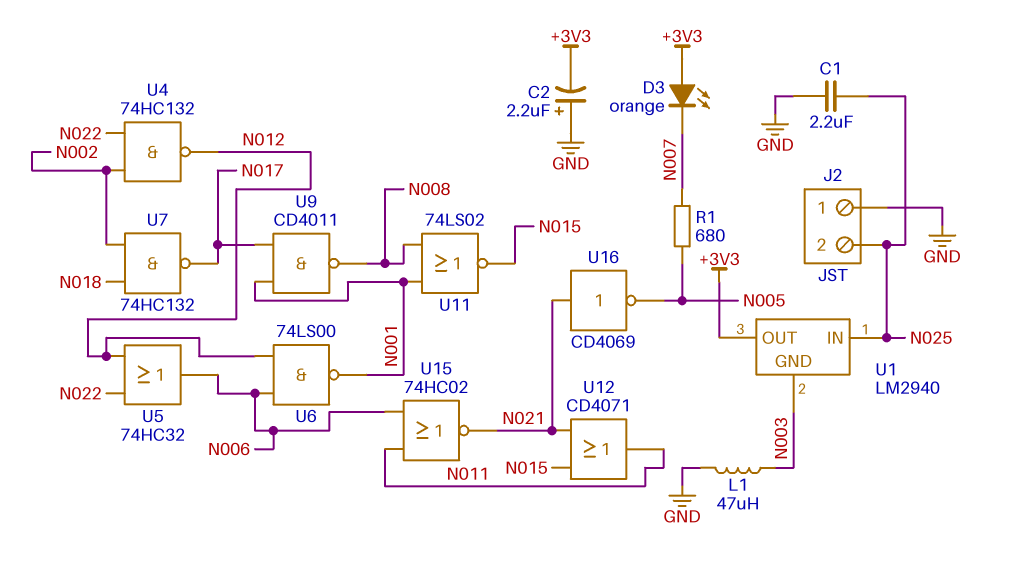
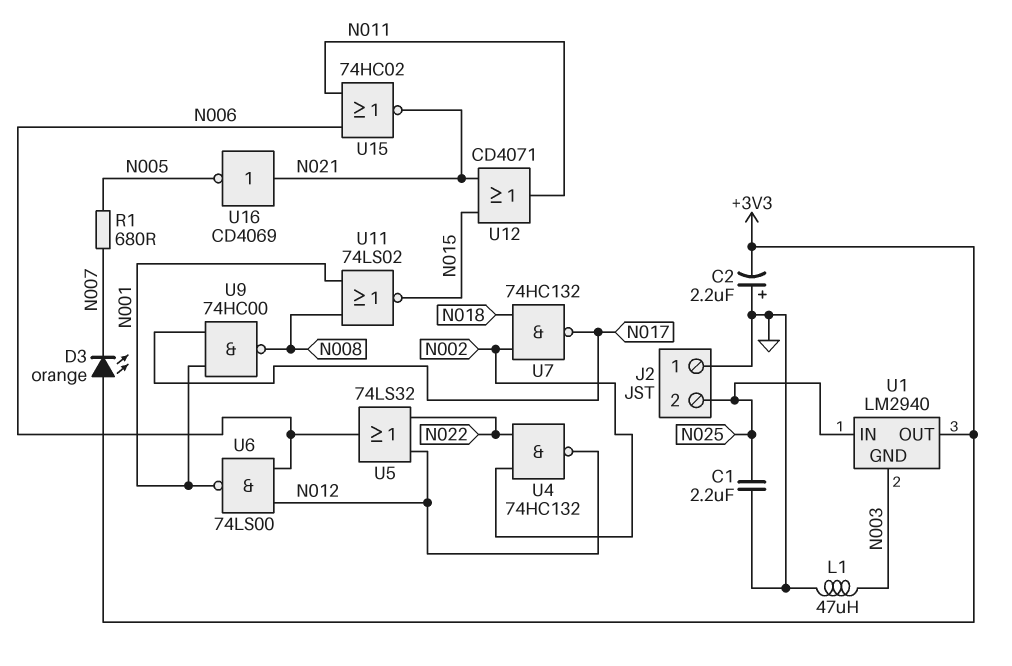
U5: OR 74HC32 (in N012, in N022, out N006) -> OR 74LS32 (in N012, in N022, out N006)
U9: NAND CD4011 (in N001, in N017, out N008) -> NAND 74HC00 (in N001, in N017, out N008)

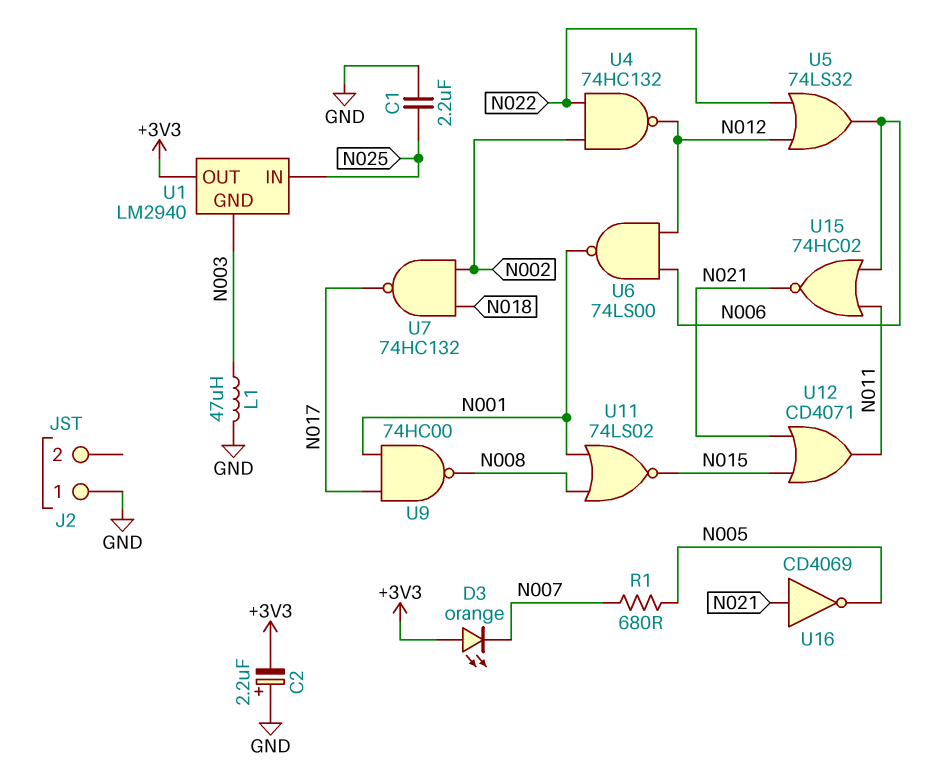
J2 pin 2: N025 -> none

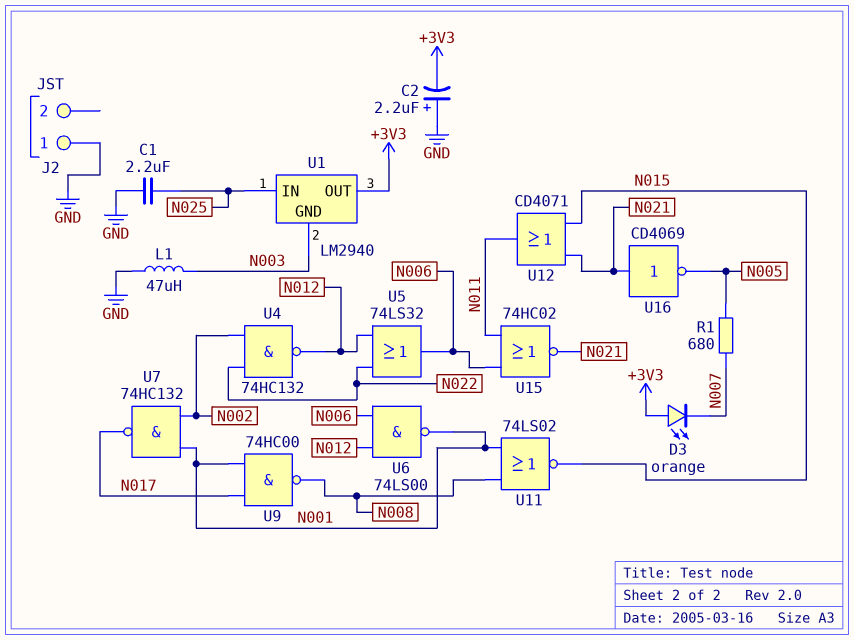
U7: NAND 74HC132 (in N002, in N018, out N017) -> NAND 74HC132 (in N001, in N002, out N017)

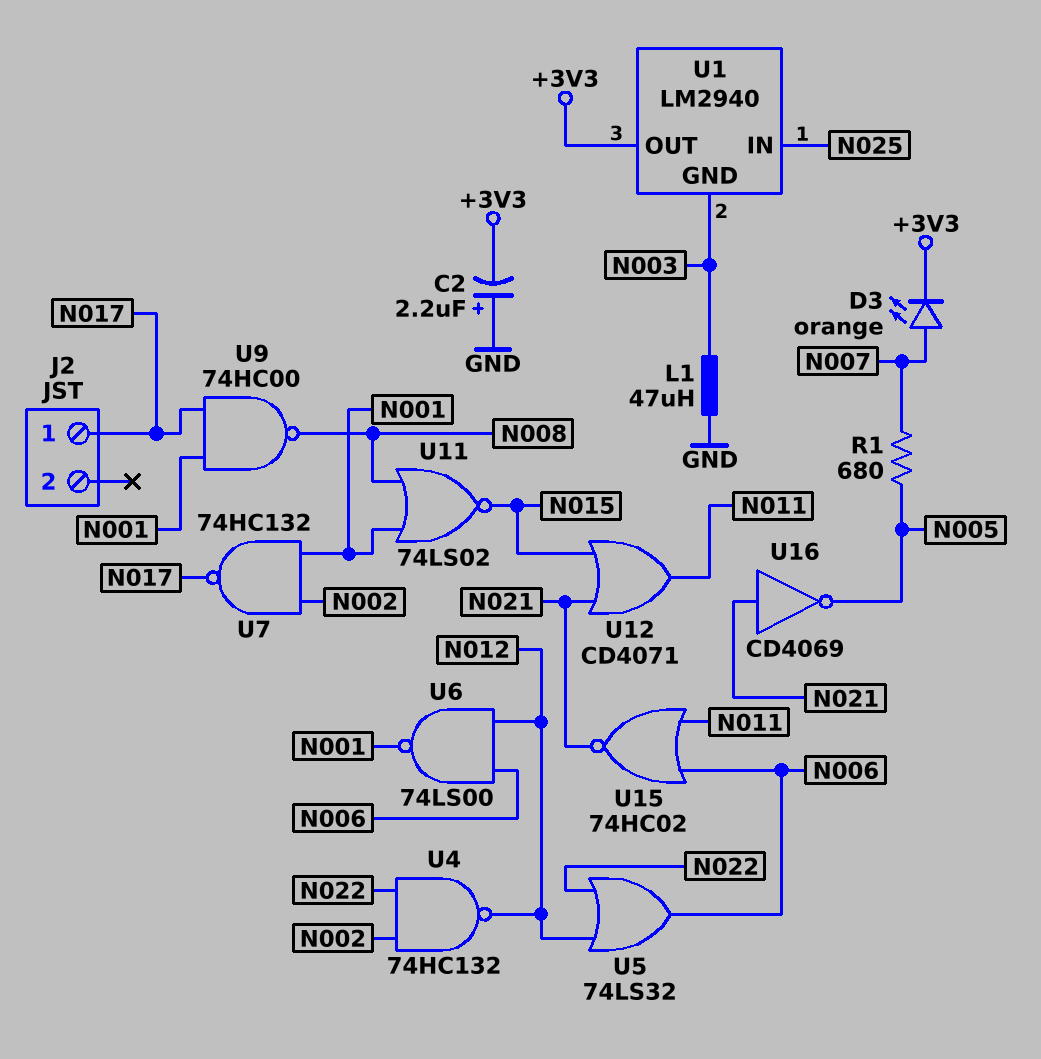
C1: 2.2uF (GND, N025) -> none
D3: LED orange (A +3V3, K N007) -> LED orange (A N007, K +3V3)
J2 pin 1: GND -> N017

